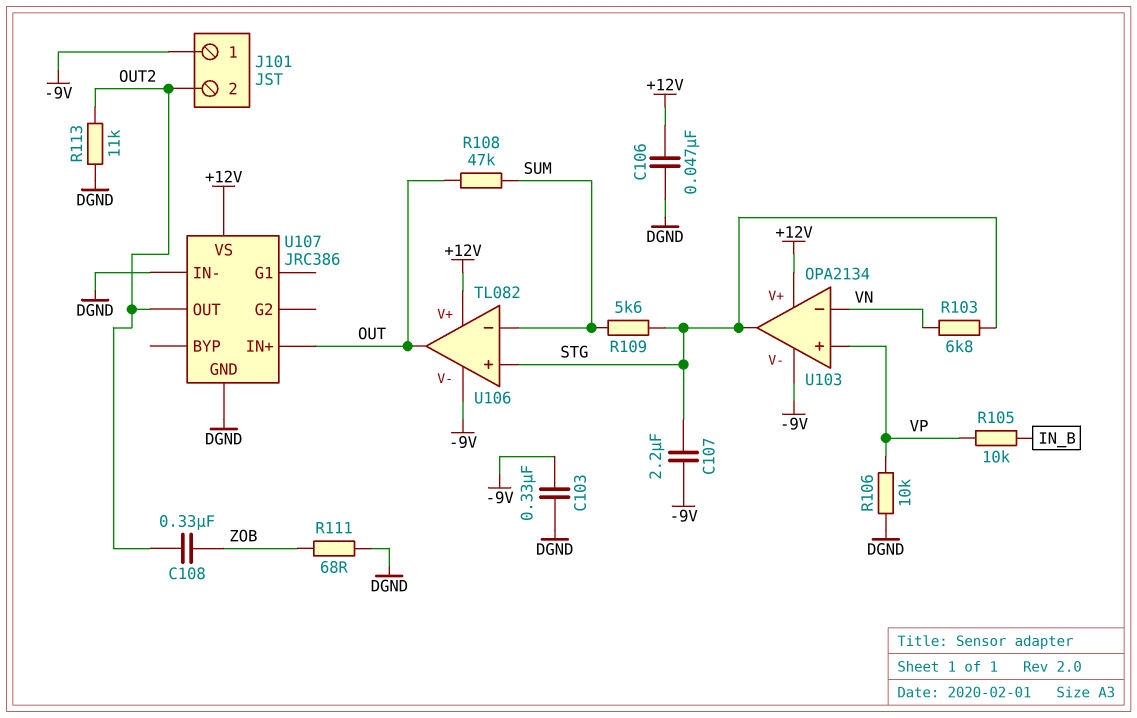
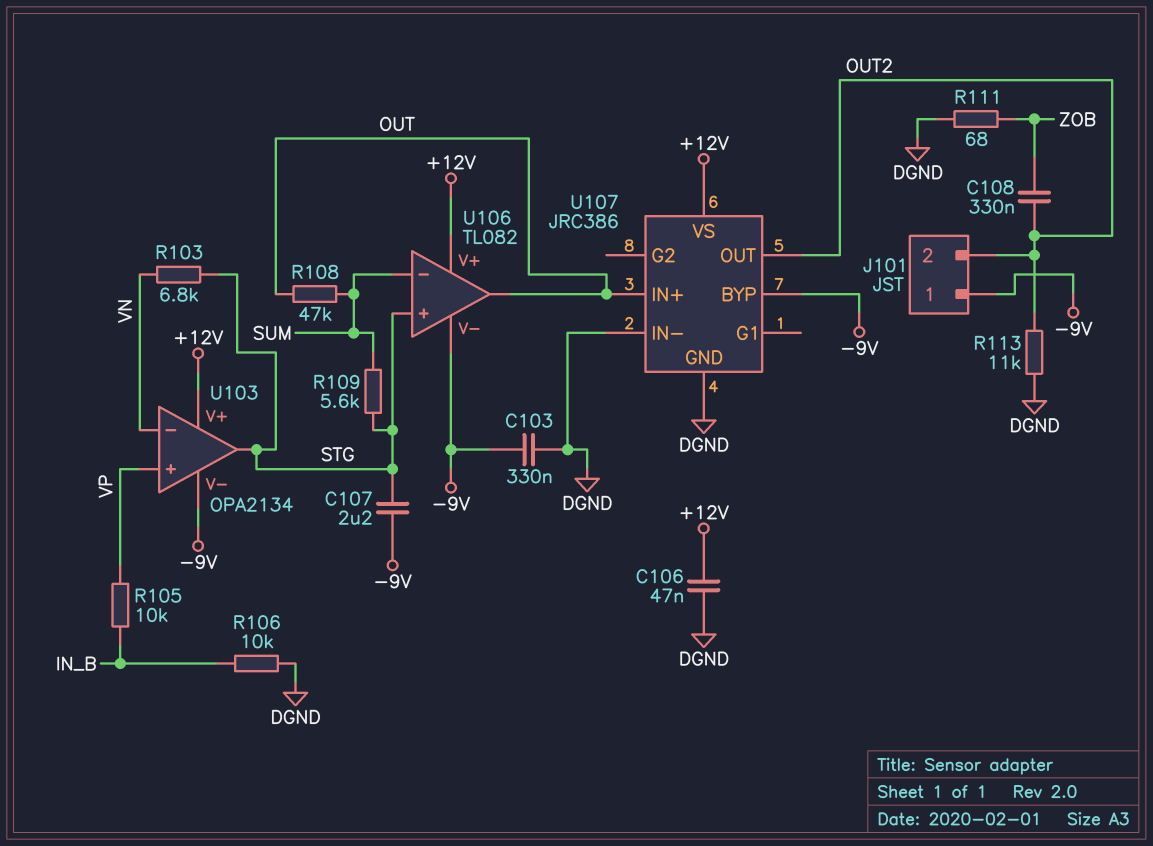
R106: 10k (DGND, VP) -> 10k (DGND, IN_B)
U107 pin BYP: none -> -9V

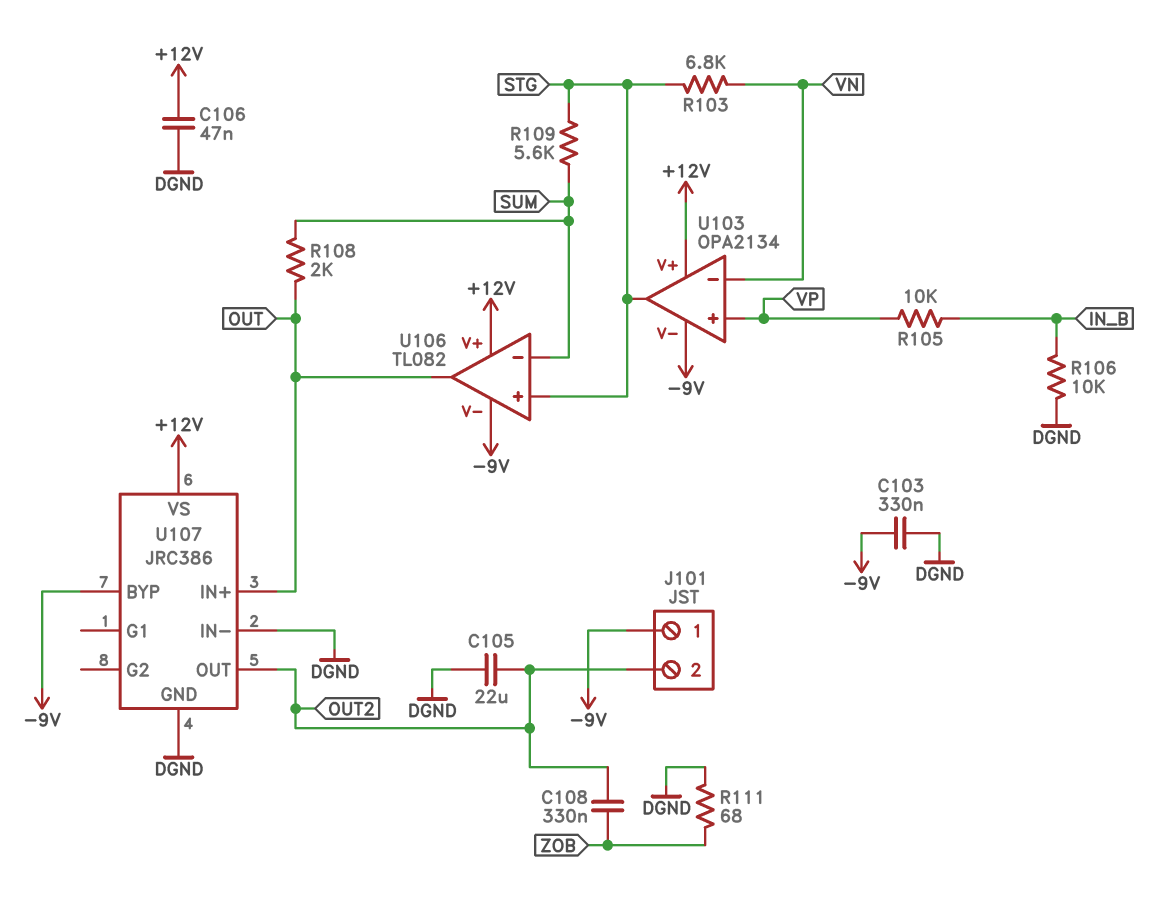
C105: none -> 22uF (DGND, OUT2)
C107: 2.2uF (-9V, STG) -> none
R108: 47k (OUT, SUM) -> 2k (OUT, SUM)
R113: 11k (DGND, OUT2) -> none

